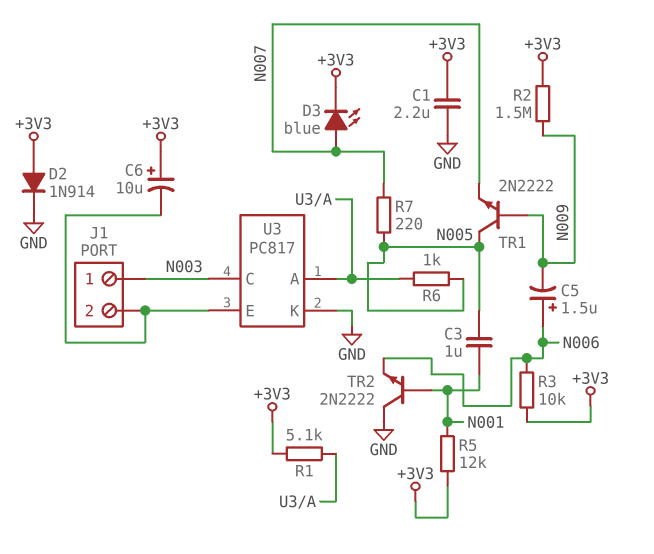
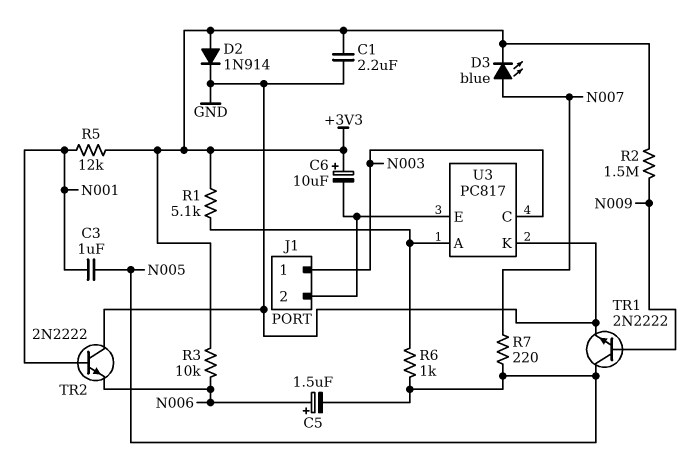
C5: 1.5uF (plus N006, minus N009) -> 1.5uF (plus N006, minus N005)
TR1: NPN 2N2222 (B N009, C N005, E N007) -> NPN 2N2222 (B N009, C N005, E GND)

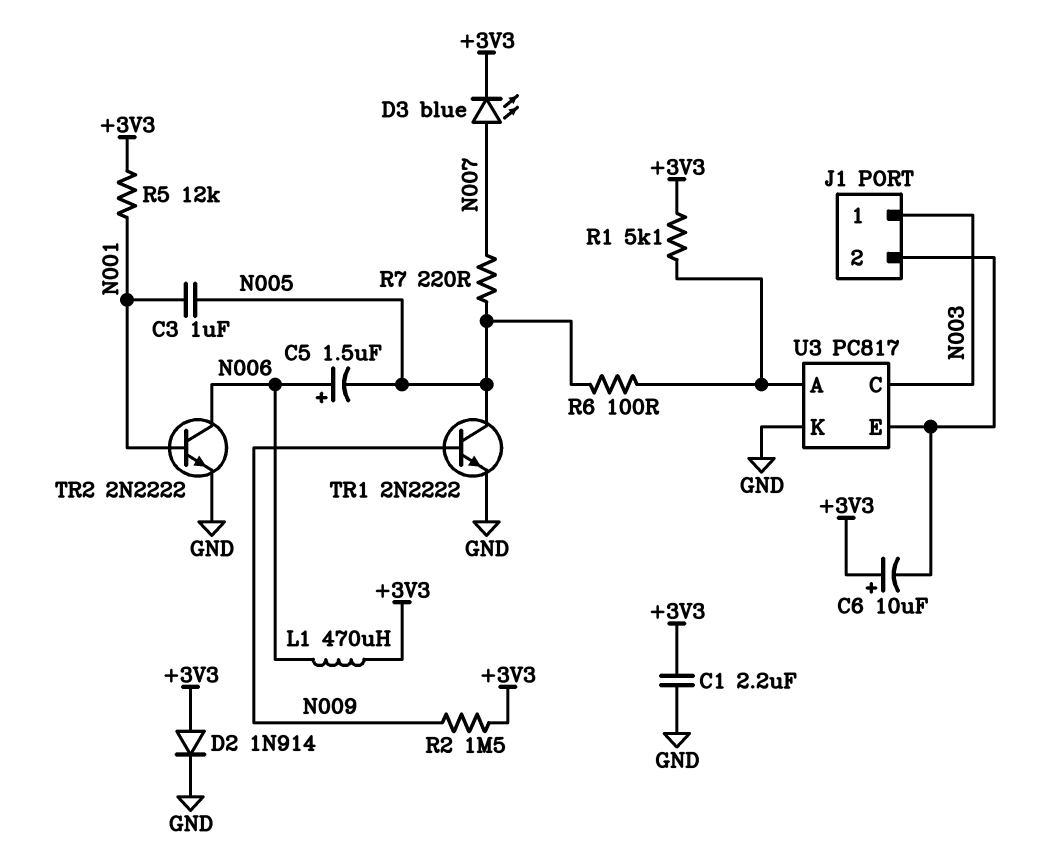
L1: none -> 470uH (+3V3, N006)
R3: 10k (+3V3, N006) -> none
R6: 1k (N005, U3/A) -> 100 (N005, U3/A)
TR2: NPN 2N2222 (B N001, C GND, E N006) -> NPN 2N2222 (B N001, C N006, E GND)

